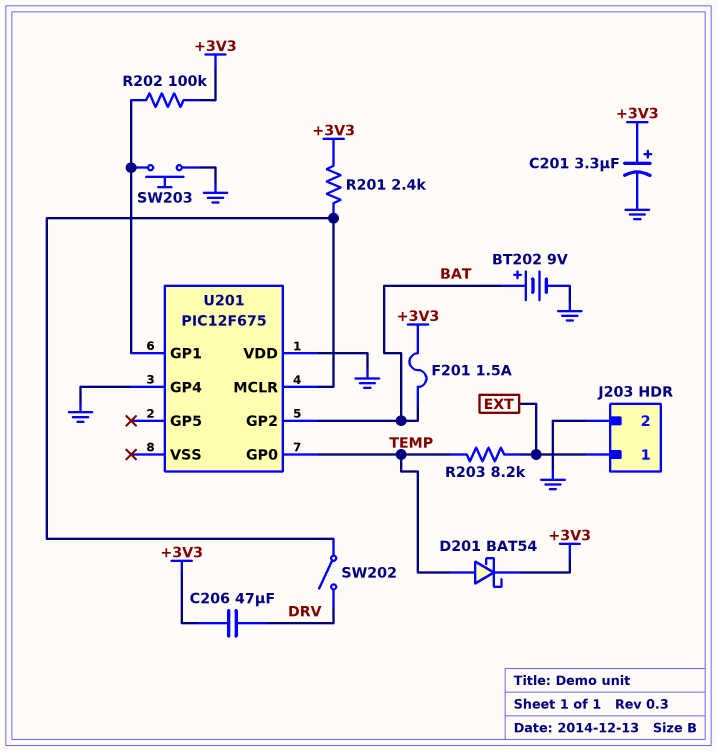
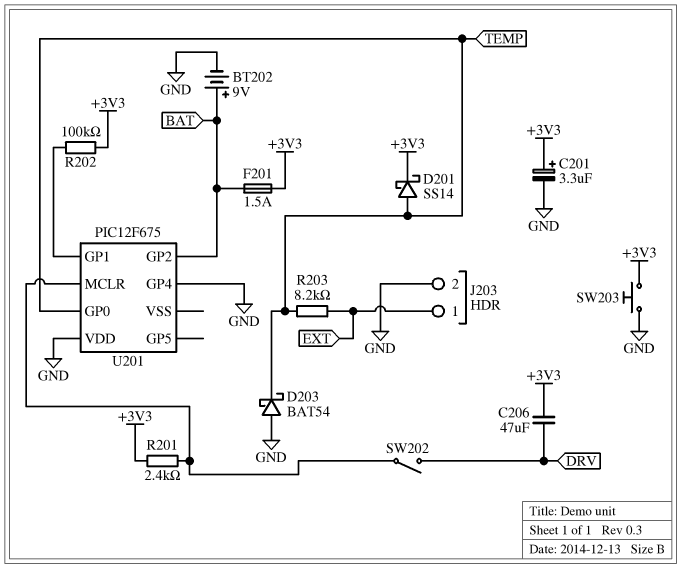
D201: schottky BAT54 (A TEMP, K +3V3) -> schottky SS14 (A TEMP, K +3V3)
D203: none -> schottky BAT54 (A GND, K TEMP)
SW203: button (GND, U201/GP1) -> button (+3V3, GND)

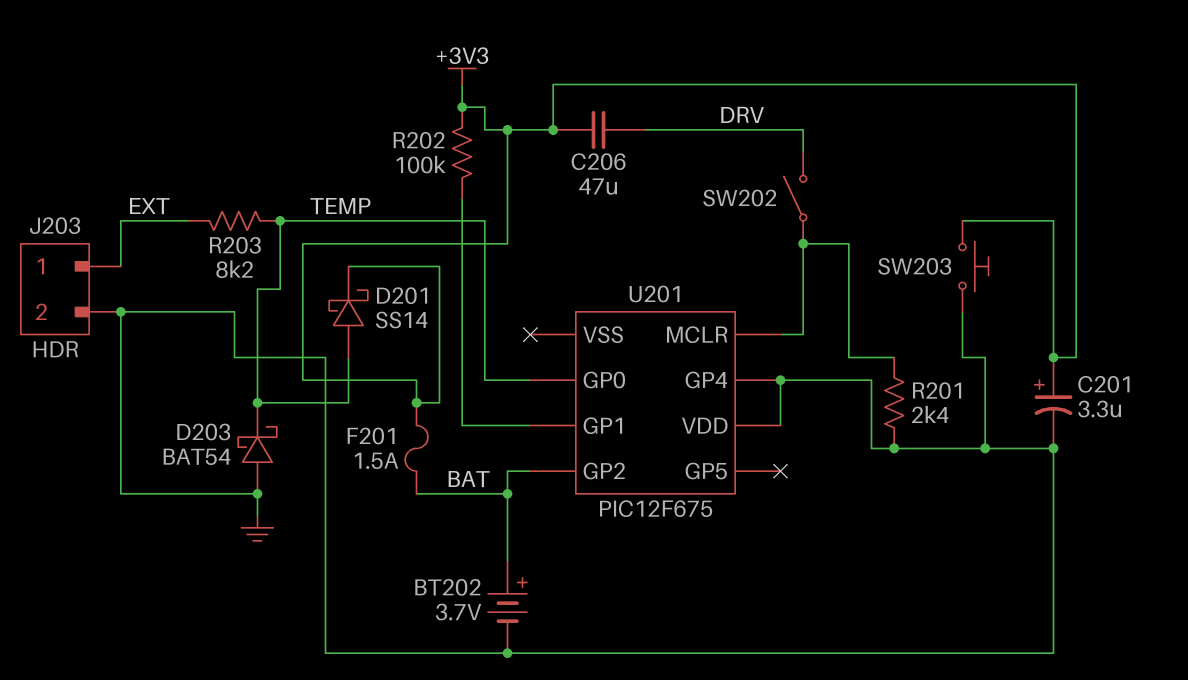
BT202: 9V (plus BAT, minus GND) -> 3.7V (plus BAT, minus GND)
R201: 2.4k (+3V3, U201/MCLR) -> 2.4k (GND, U201/MCLR)

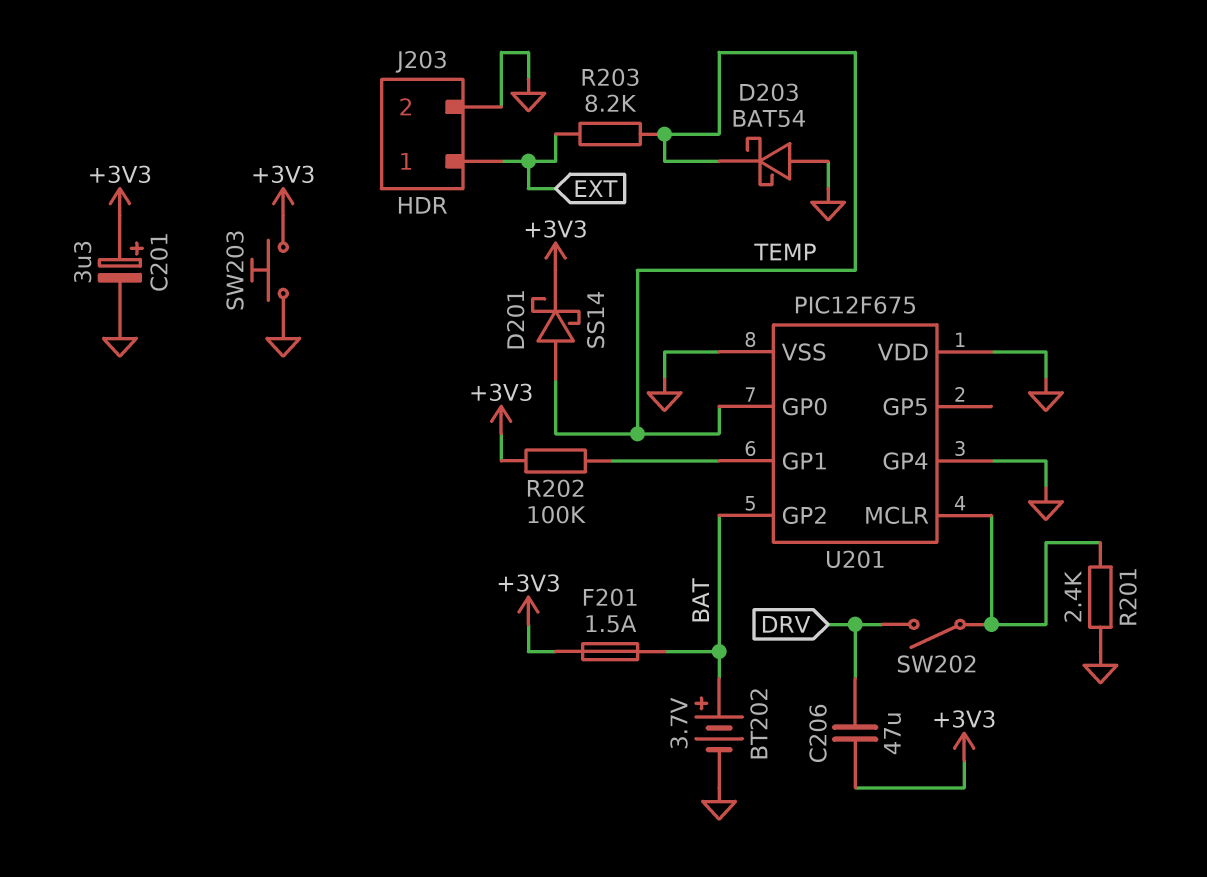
U201 pin VSS: none -> GND

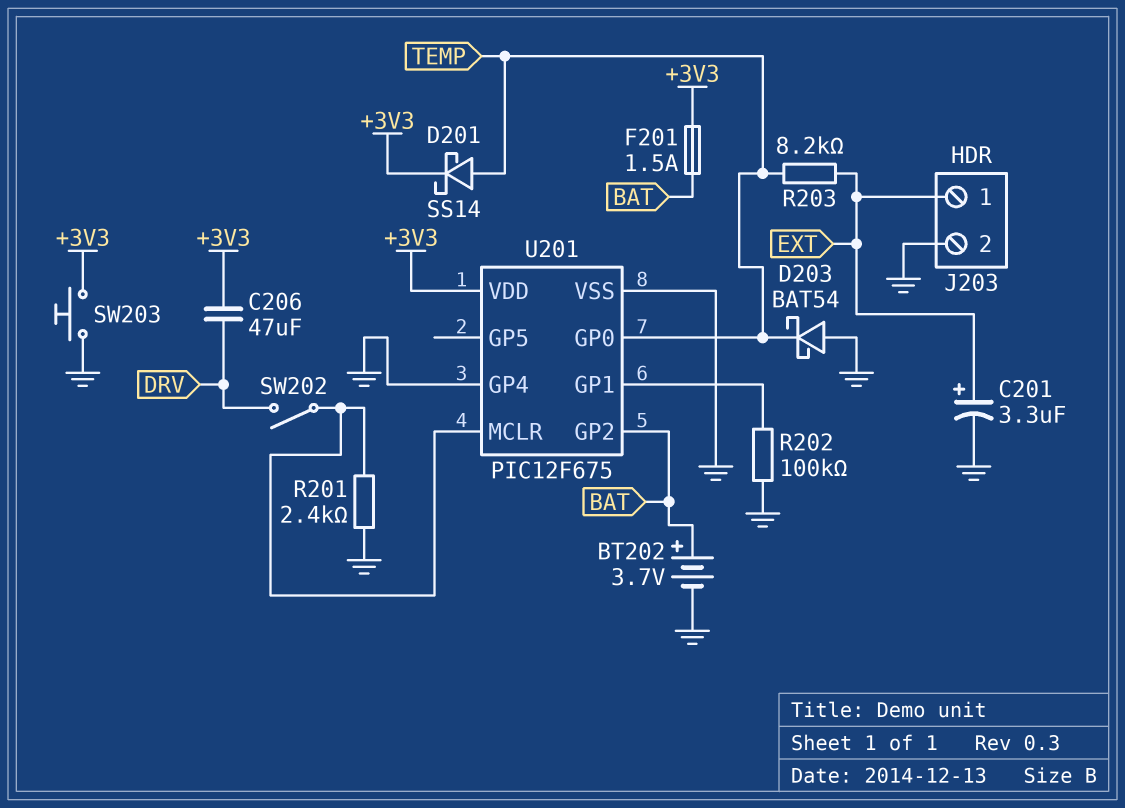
C201: 3.3uF (plus +3V3, minus GND) -> 3.3uF (plus EXT, minus GND)
R202: 100k (+3V3, U201/GP1) -> 100k (GND, U201/GP1)
U201 pin VDD: GND -> +3V3

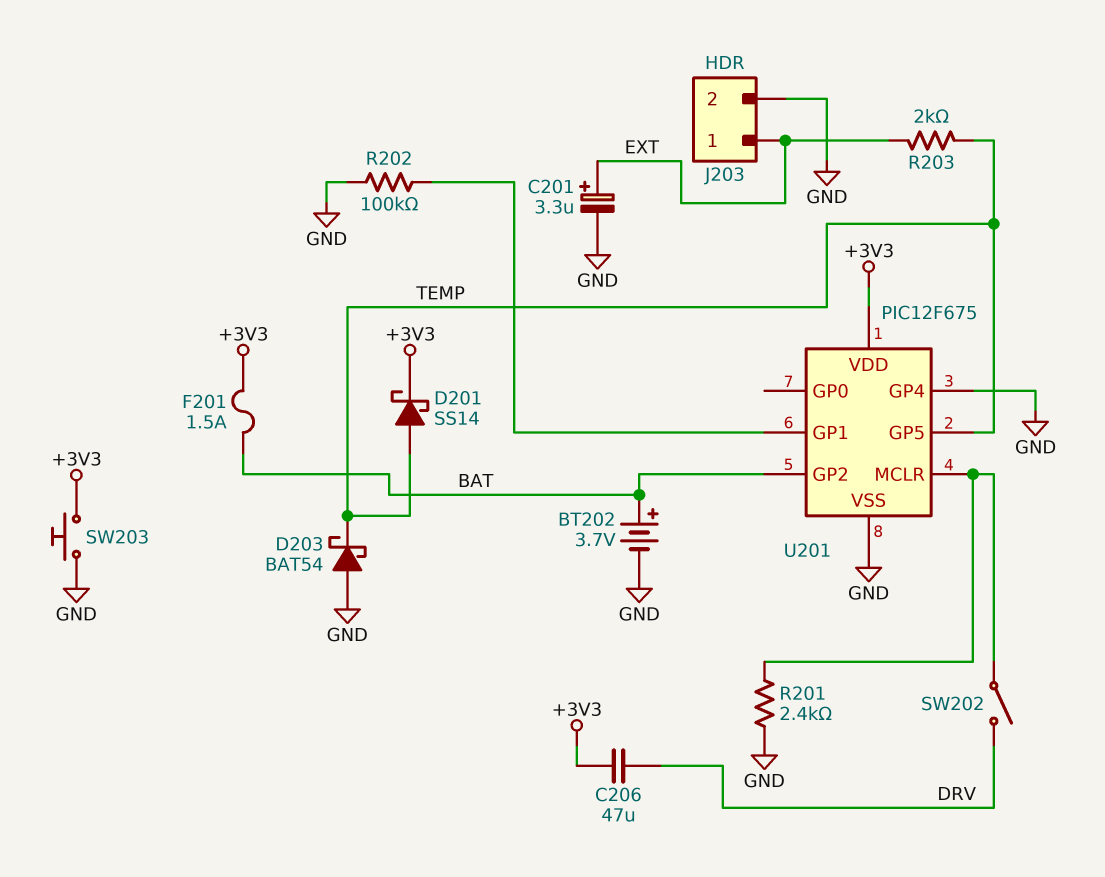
R203: 8.2k (EXT, TEMP) -> 2k (EXT, TEMP)
U201 pin GP0: TEMP -> none
U201 pin GP5: none -> TEMP

